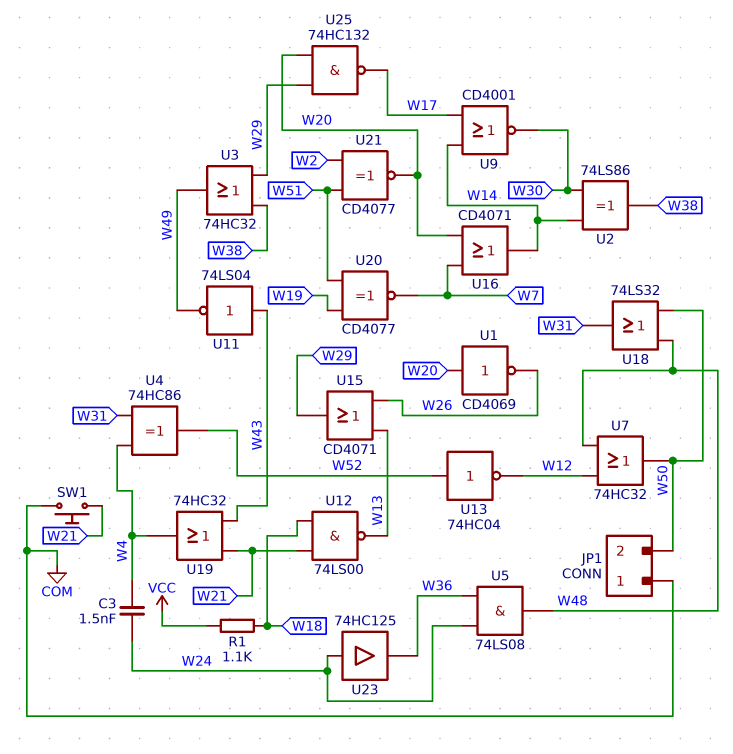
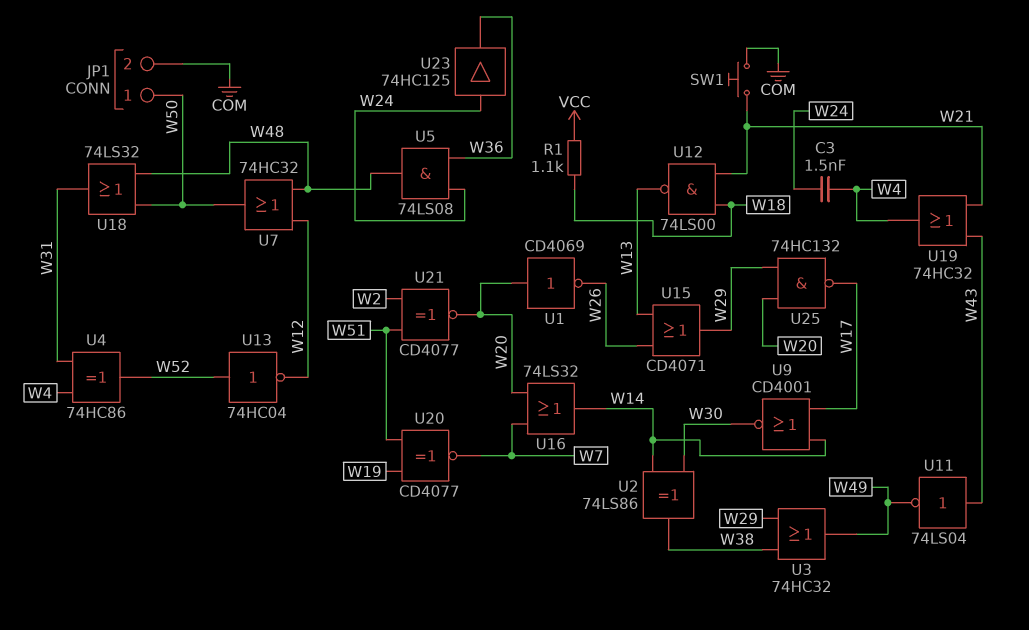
JP1 pin 1: COM -> W50
JP1 pin 2: W50 -> COM
U16: OR CD4071 (in W7, in W20, out W14) -> OR 74LS32 (in W7, in W20, out W14)

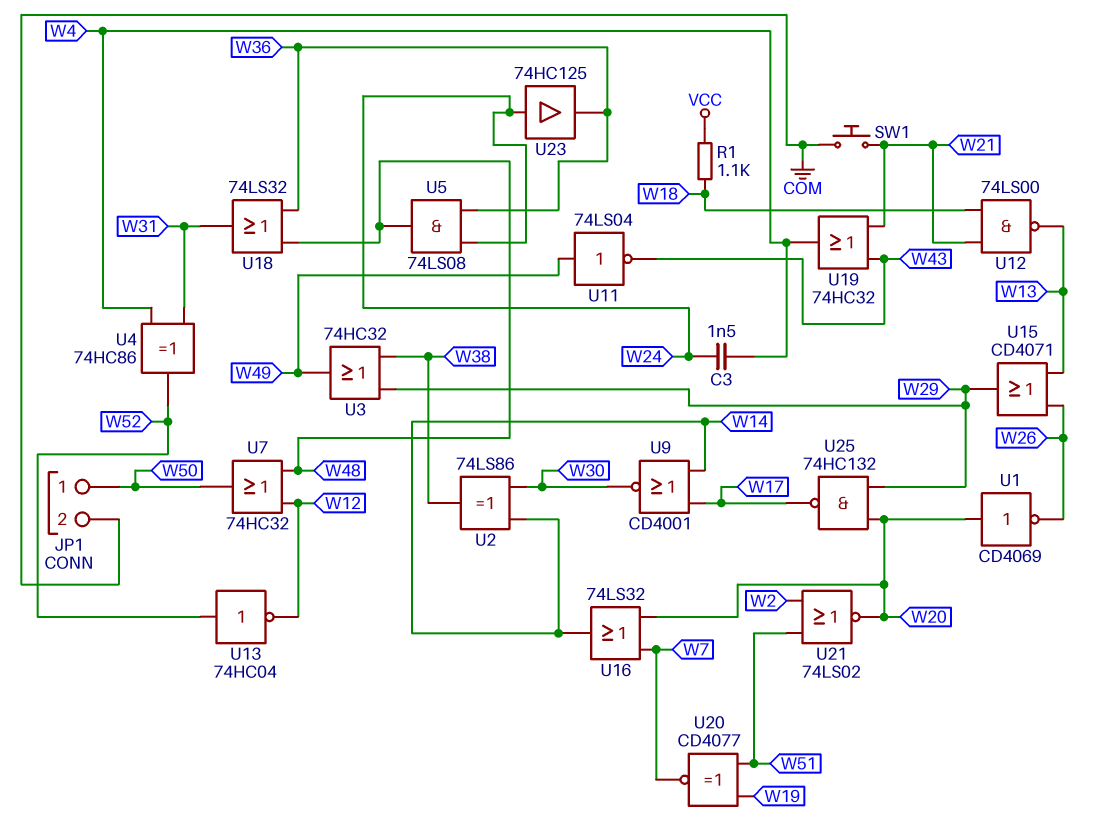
U11: NOT 74LS04 (in W43, out W49) -> NOT 74LS04 (in W49, out W43)
U18: OR 74LS32 (in W48, in W50, out W31) -> OR 74LS32 (in W36, in W48, out W31)
U21: XNOR CD4077 (in W2, in W51, out W20) -> NOR 74LS02 (in W2, in W51, out W20)

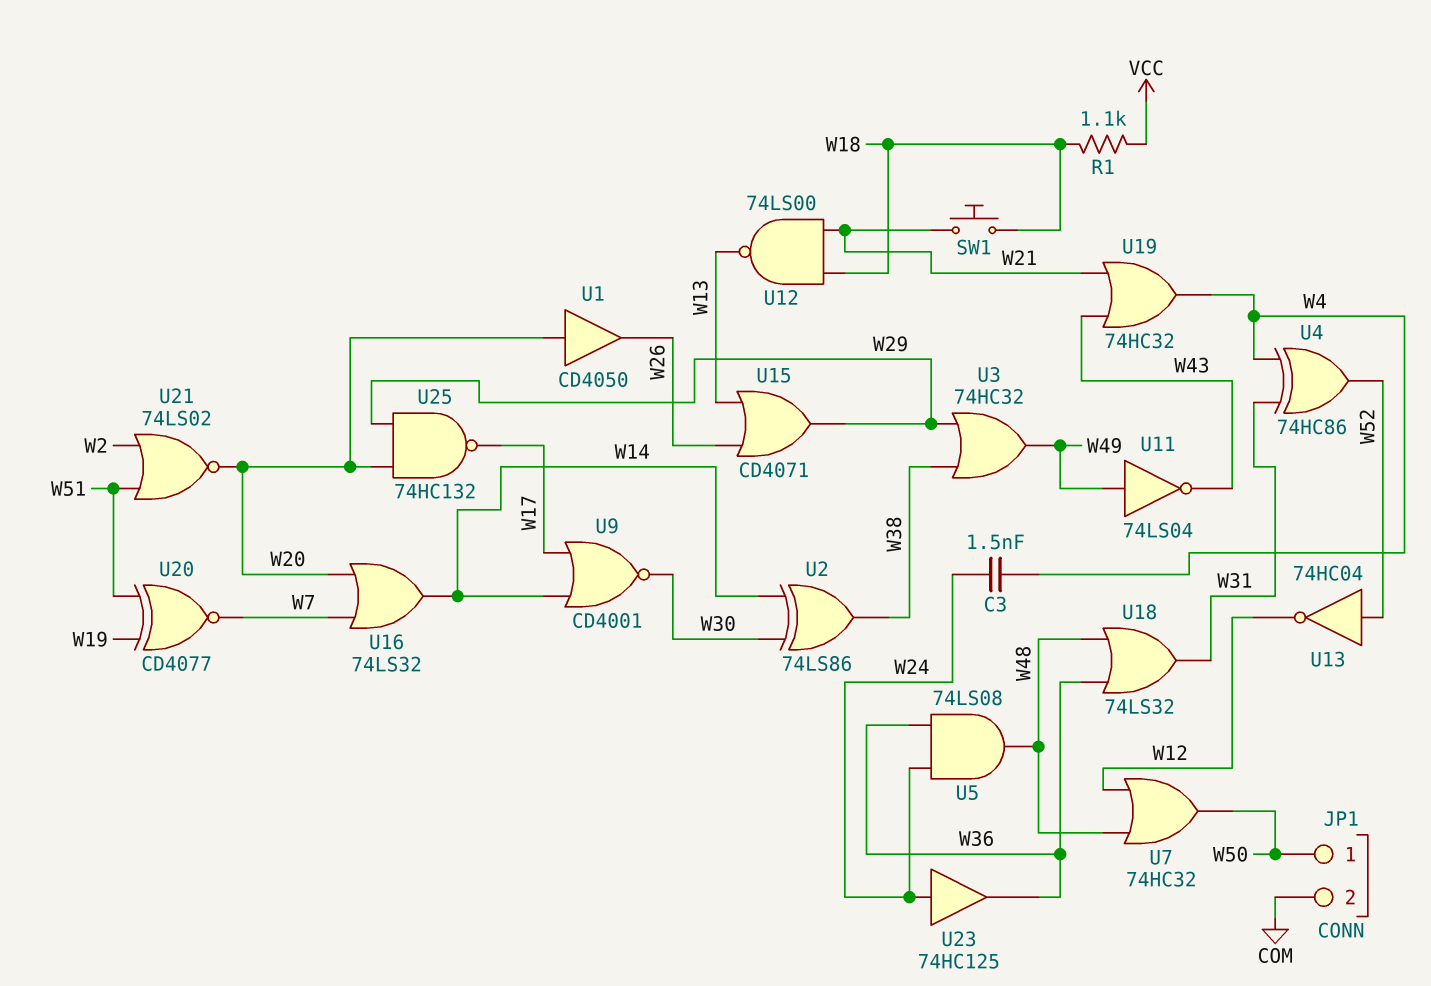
SW1: button (COM, W21) -> button (W18, W21)
U1: NOT CD4069 (in W20, out W26) -> buffer CD4050 (in W20, out W26)

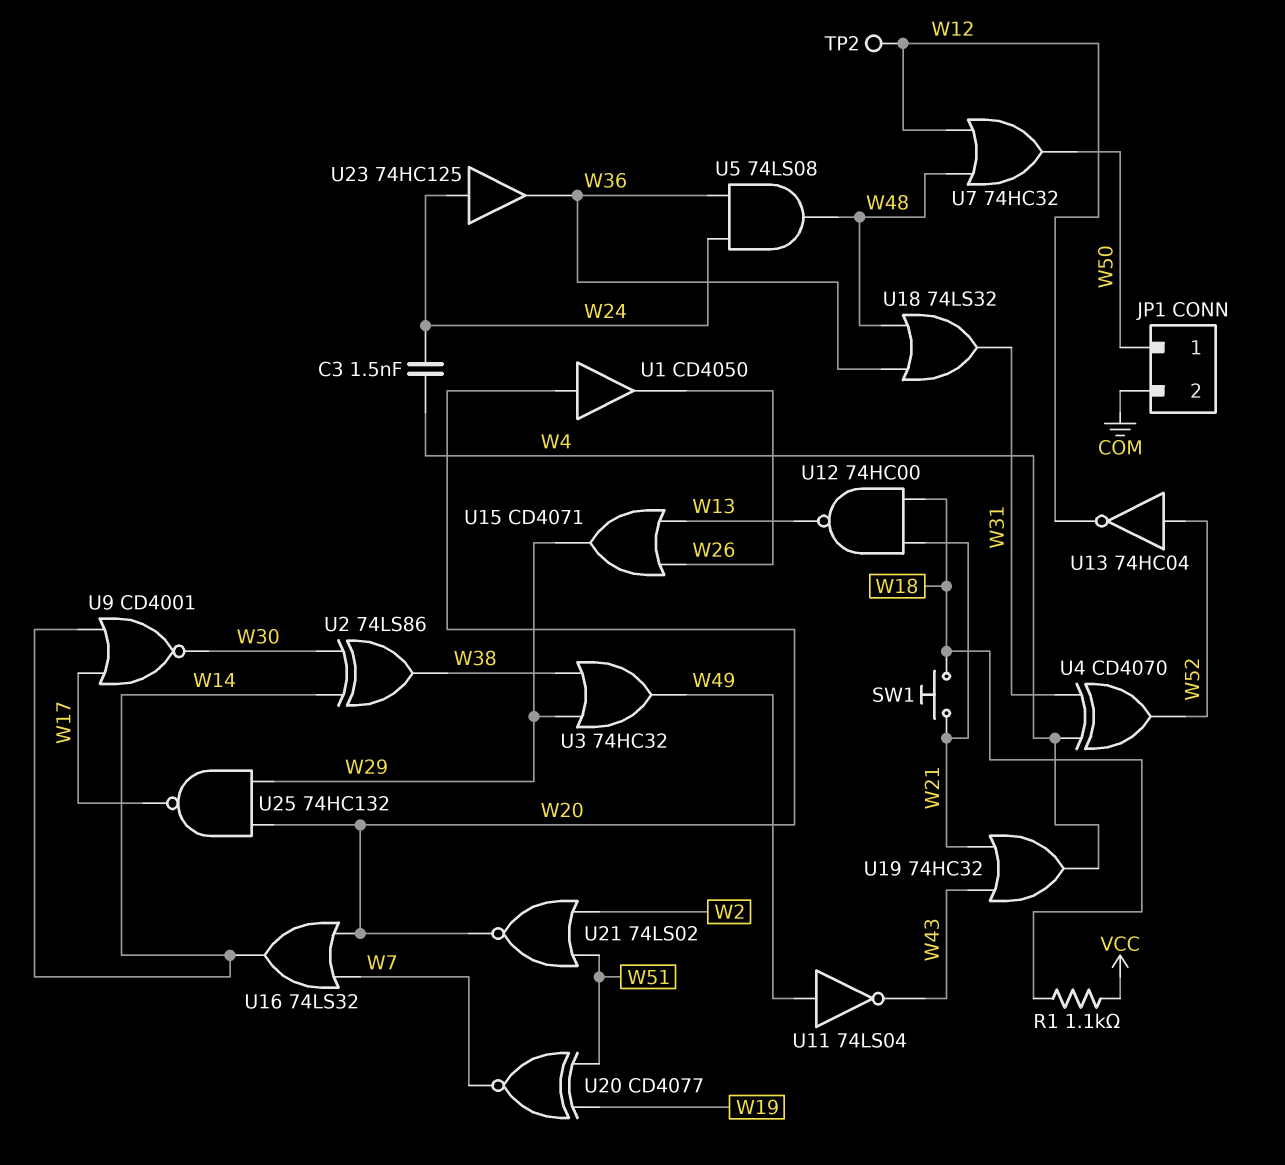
TP2: none -> test point (W12)
U4: XOR 74HC86 (in W4, in W31, out W52) -> XOR CD4070 (in W4, in W31, out W52)
U12: NAND 74LS00 (in W18, in W21, out W13) -> NAND 74HC00 (in W18, in W21, out W13)

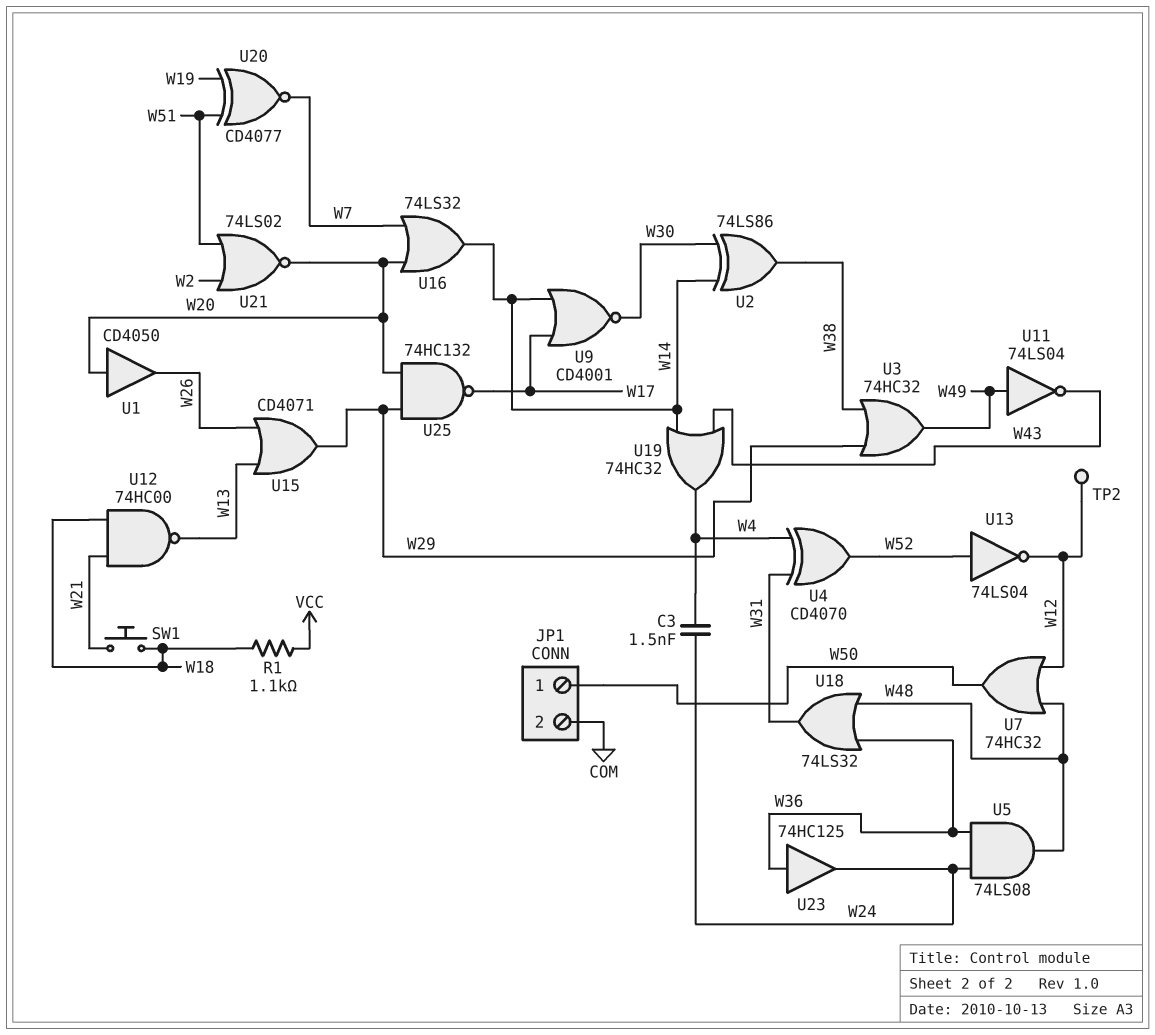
U13: NOT 74HC04 (in W52, out W12) -> NOT 74LS04 (in W52, out W12)
U19: OR 74HC32 (in W21, in W43, out W4) -> OR 74HC32 (in W14, in W43, out W4)
U23: buffer 74HC125 (in W24, out W36) -> buffer 74HC125 (in W36, out W24)

